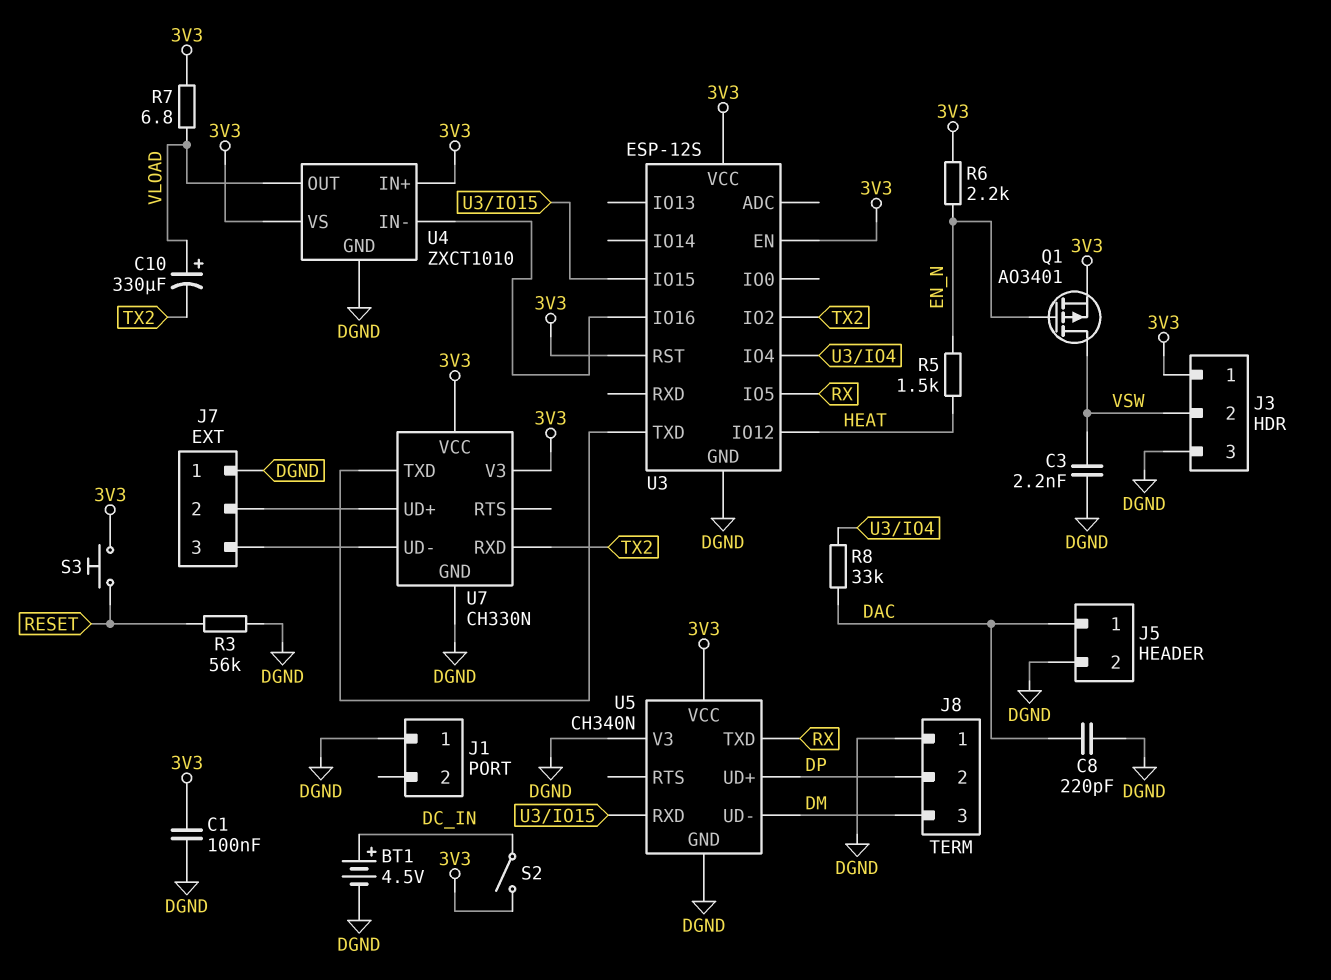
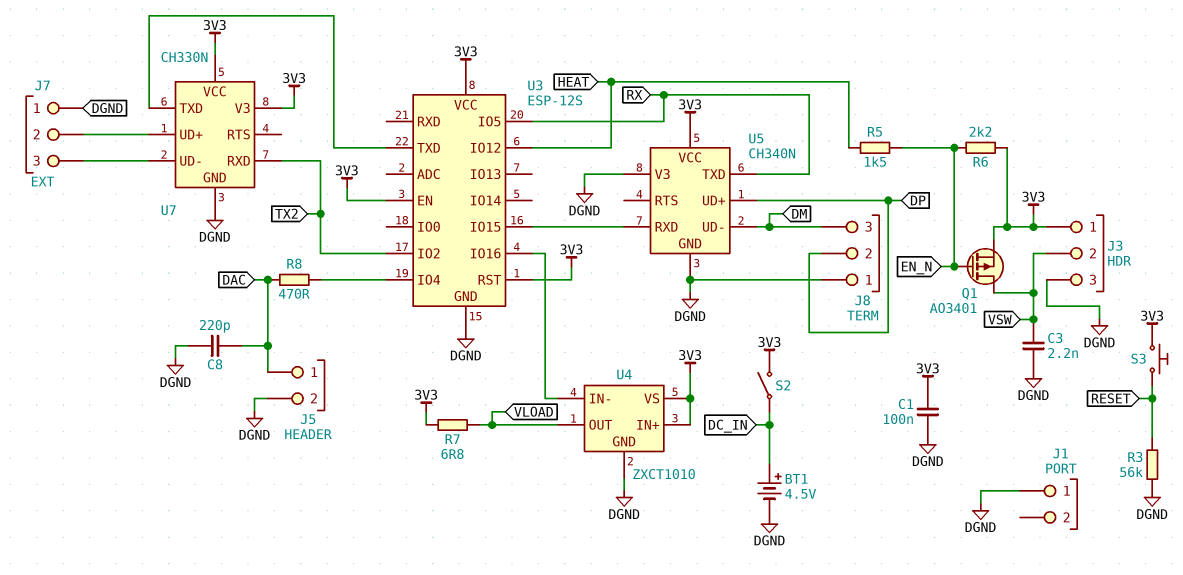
C10: 330uF (plus VLOAD, minus TX2) -> none
R8: 33k (DAC, U3/IO4) -> 470 (DAC, U3/IO4)

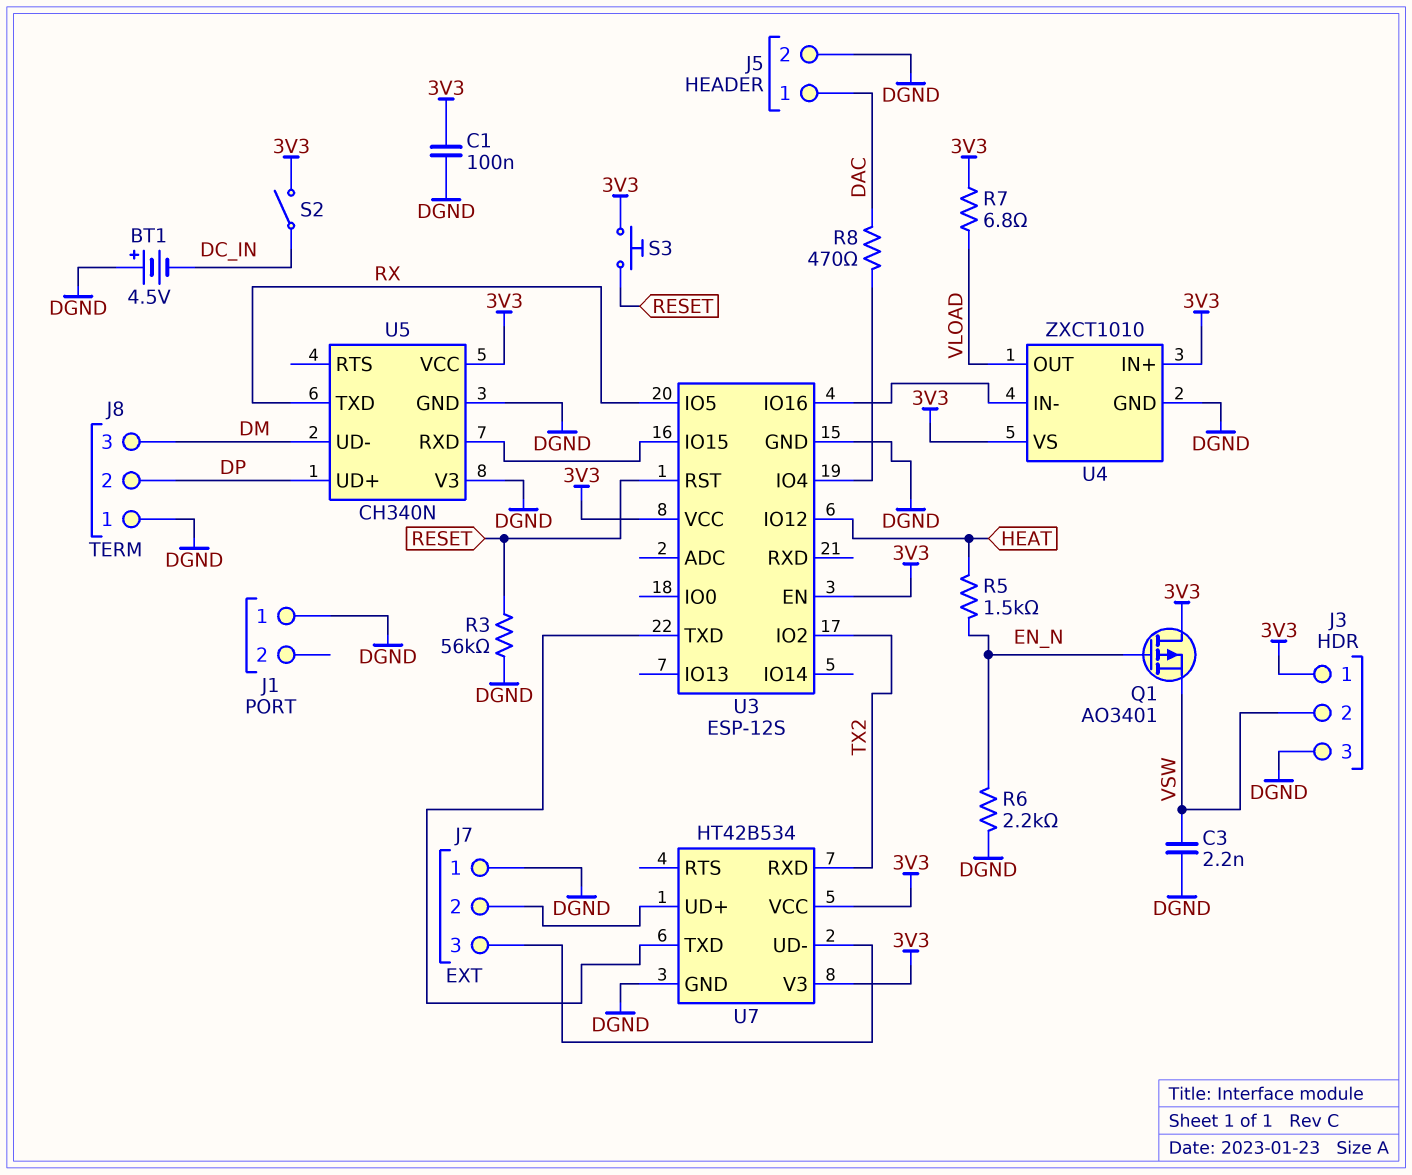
BT1: 4.5V (plus DC_IN, minus DGND) -> 4.5V (plus DGND, minus DC_IN)
C8: 220pF (DAC, DGND) -> none
Q1: PMOS AO3401 (G EN_N, D VSW, S 3V3) -> PMOS AO3401 (G EN_N, D 3V3, S VSW)
R6: 2.2k (3V3, EN_N) -> 2.2k (DGND, EN_N)
U3 pin RST: 3V3 -> RESET
U7: CH330N -> HT42B534

